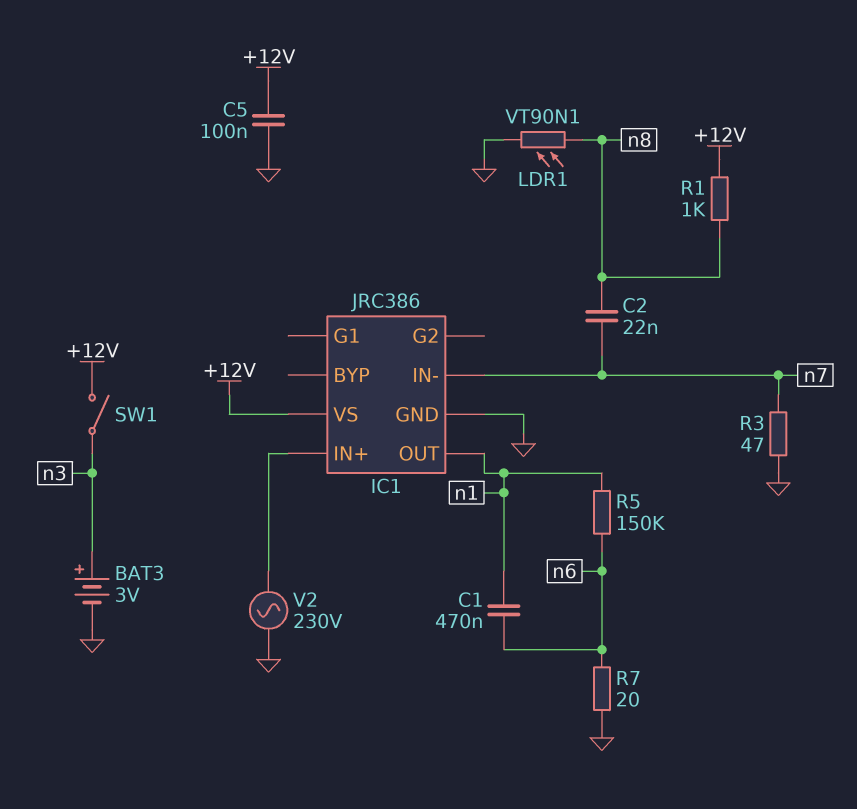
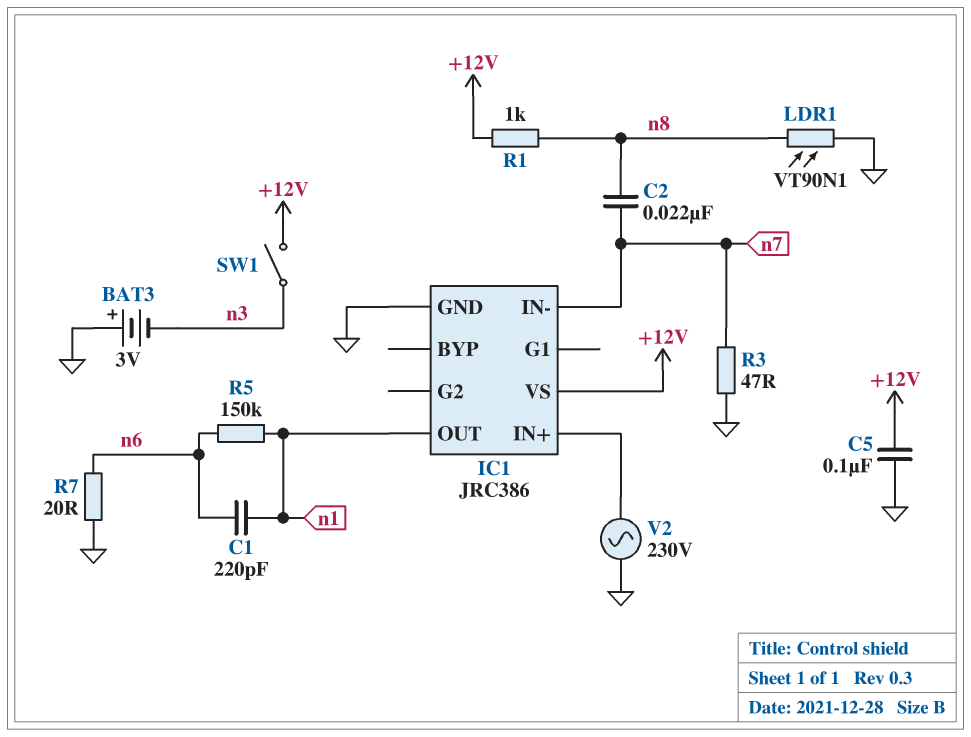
BAT3: 3V (plus n3, minus GND) -> 3V (plus GND, minus n3)
C1: 470nF (n1, n6) -> 220pF (n1, n6)

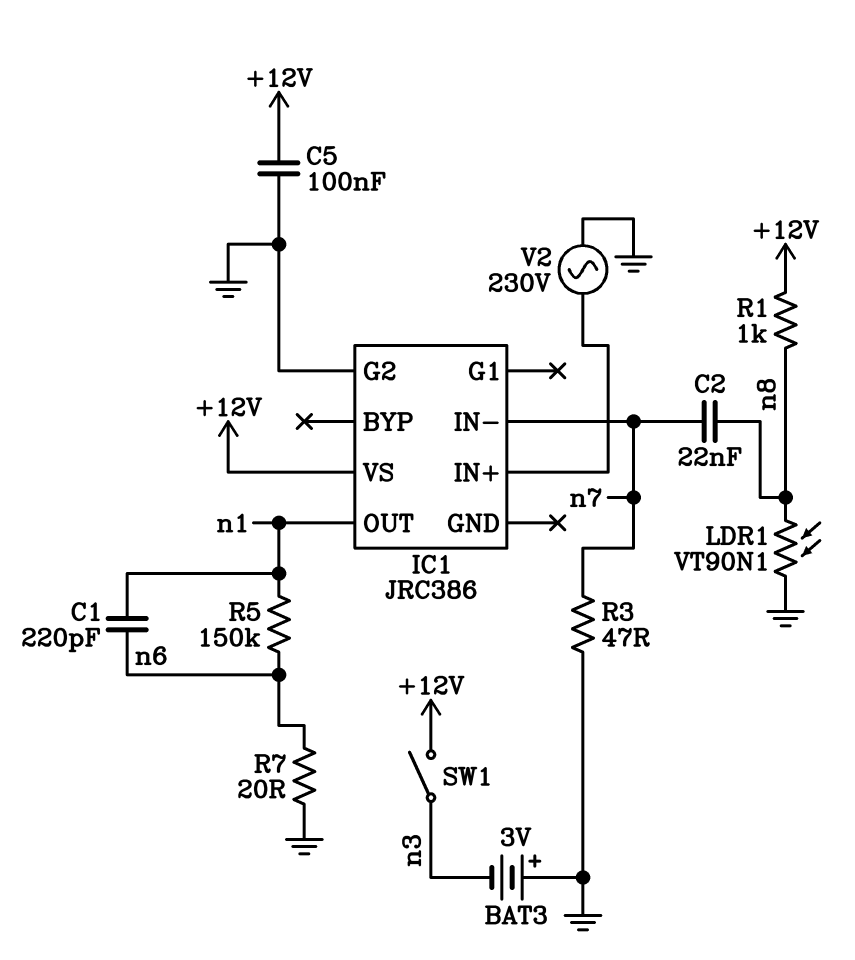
IC1 pin G2: none -> GND
IC1 pin GND: GND -> none

